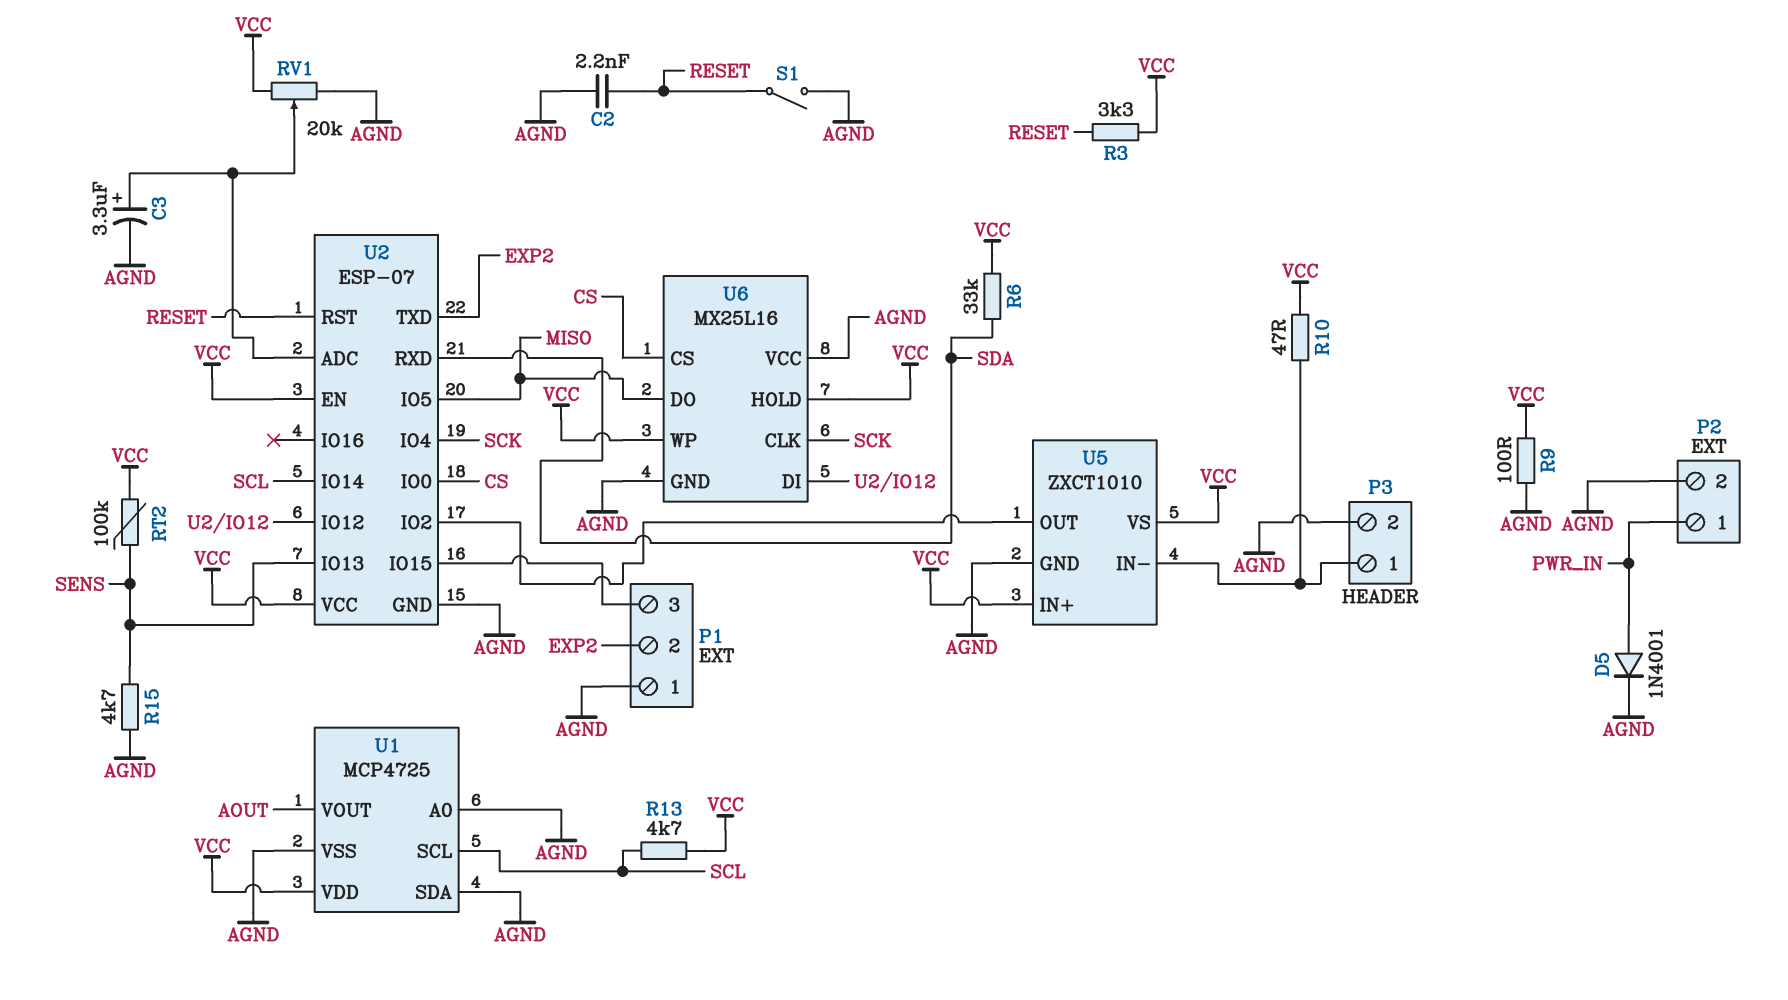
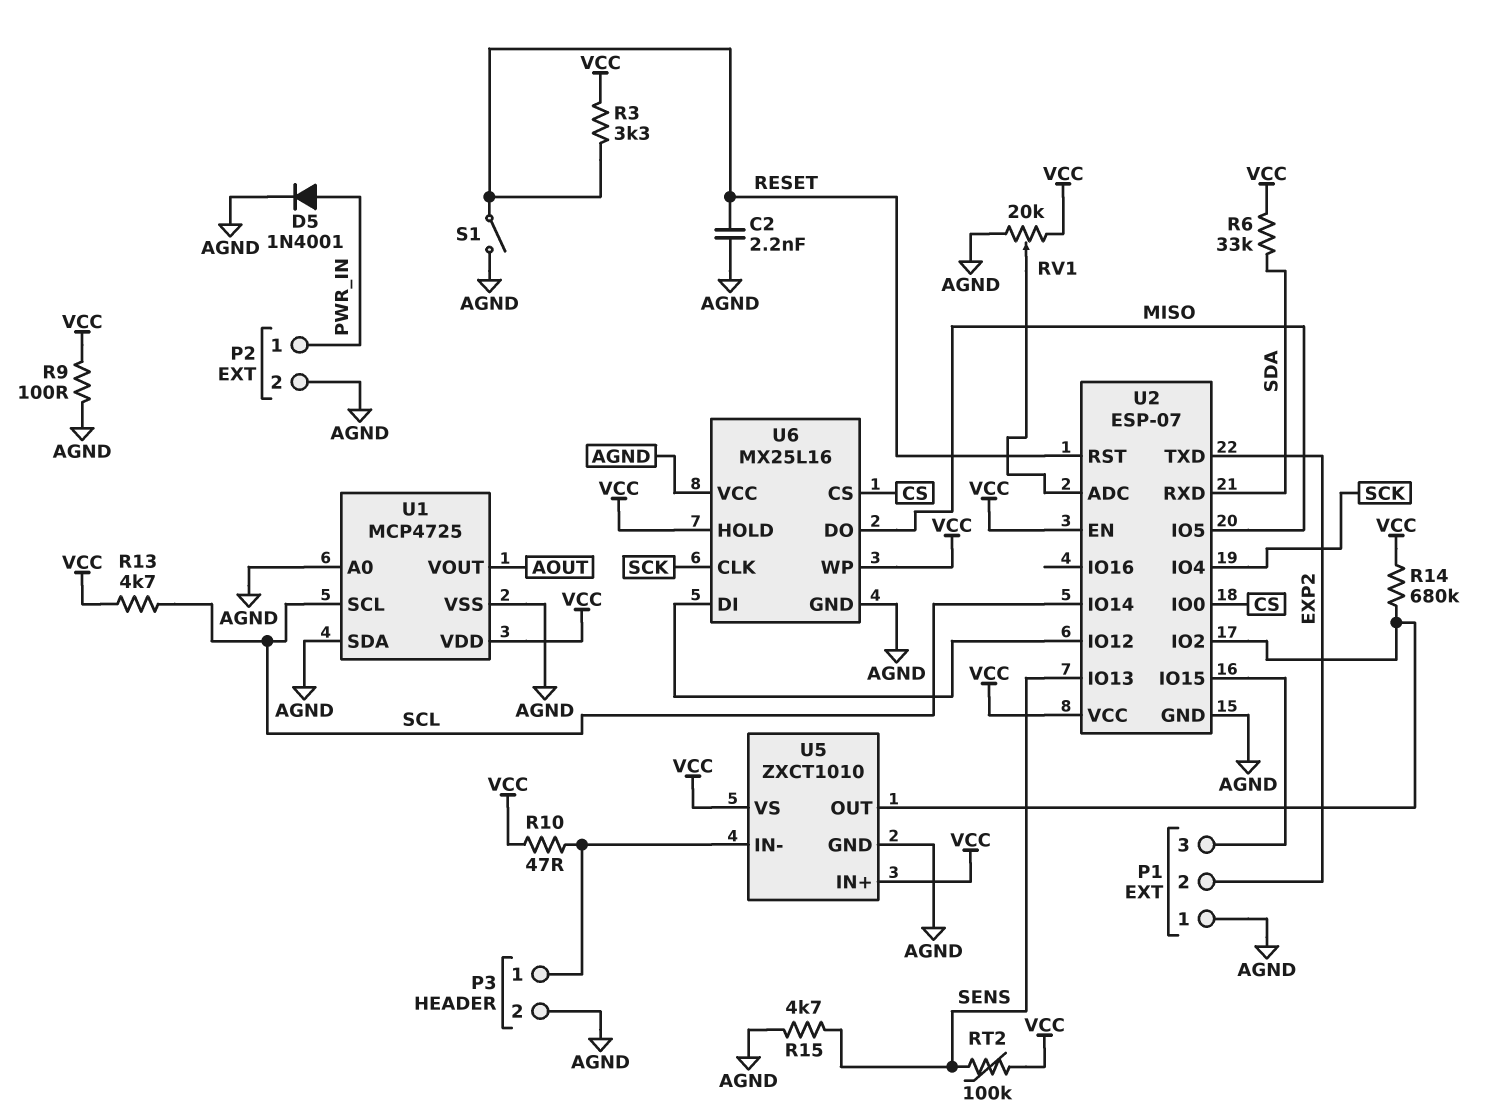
C3: 3.3uF (plus U2/ADC, minus AGND) -> none
R14: none -> 680k (U2/IO2, VCC)

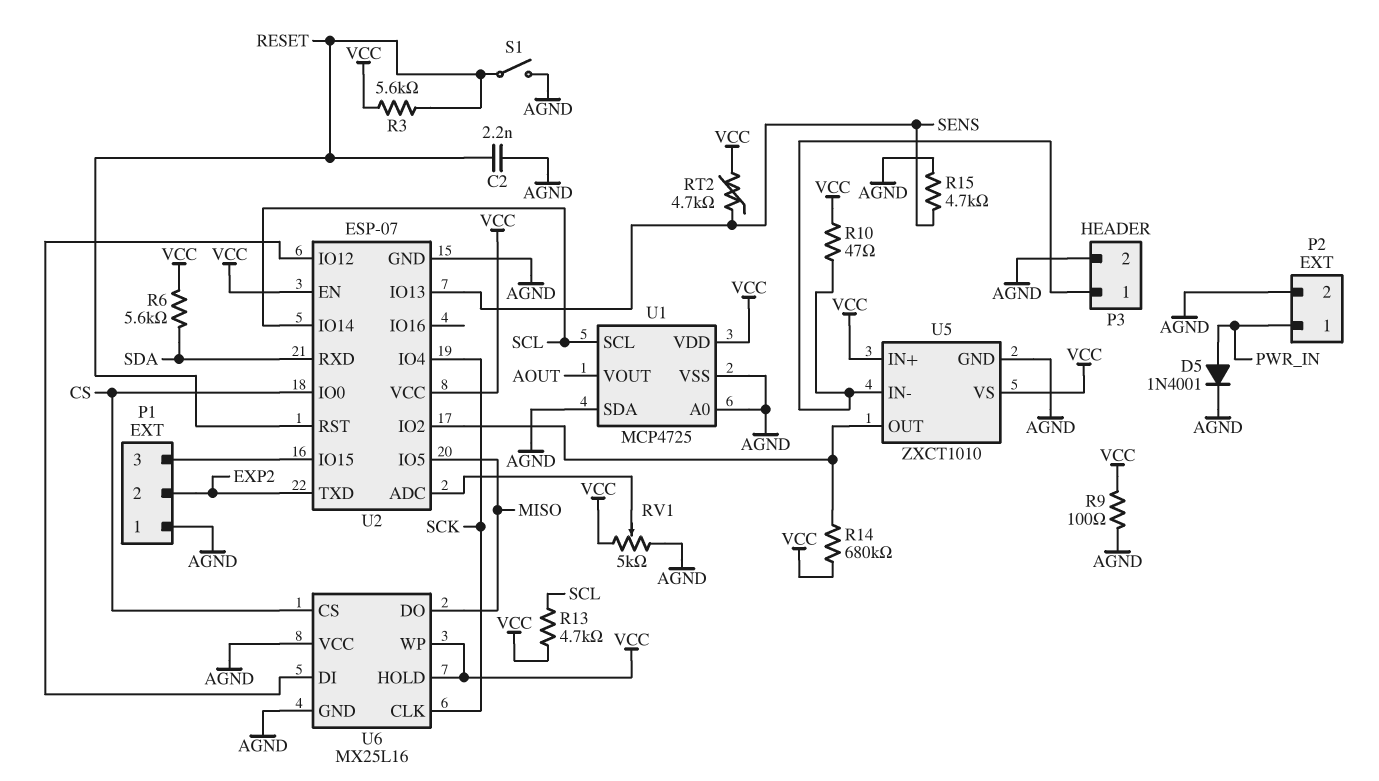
R3: 3.3k (RESET, VCC) -> 5.6k (RESET, VCC)
R6: 33k (SDA, VCC) -> 5.6k (SDA, VCC)
RT2: 100k (SENS, VCC) -> 4.7k (SENS, VCC)
RV1: 20k (AGND, VCC, wiper U2/ADC) -> 5k (AGND, VCC, wiper U2/ADC)

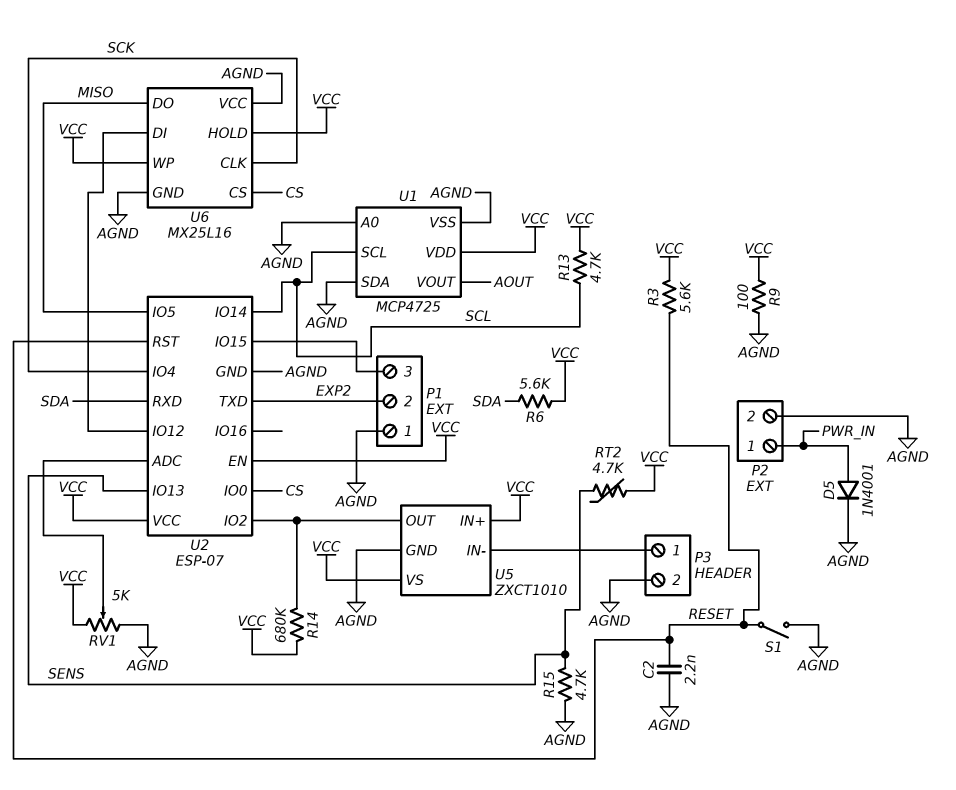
R10: 47 (P3/1, VCC) -> none

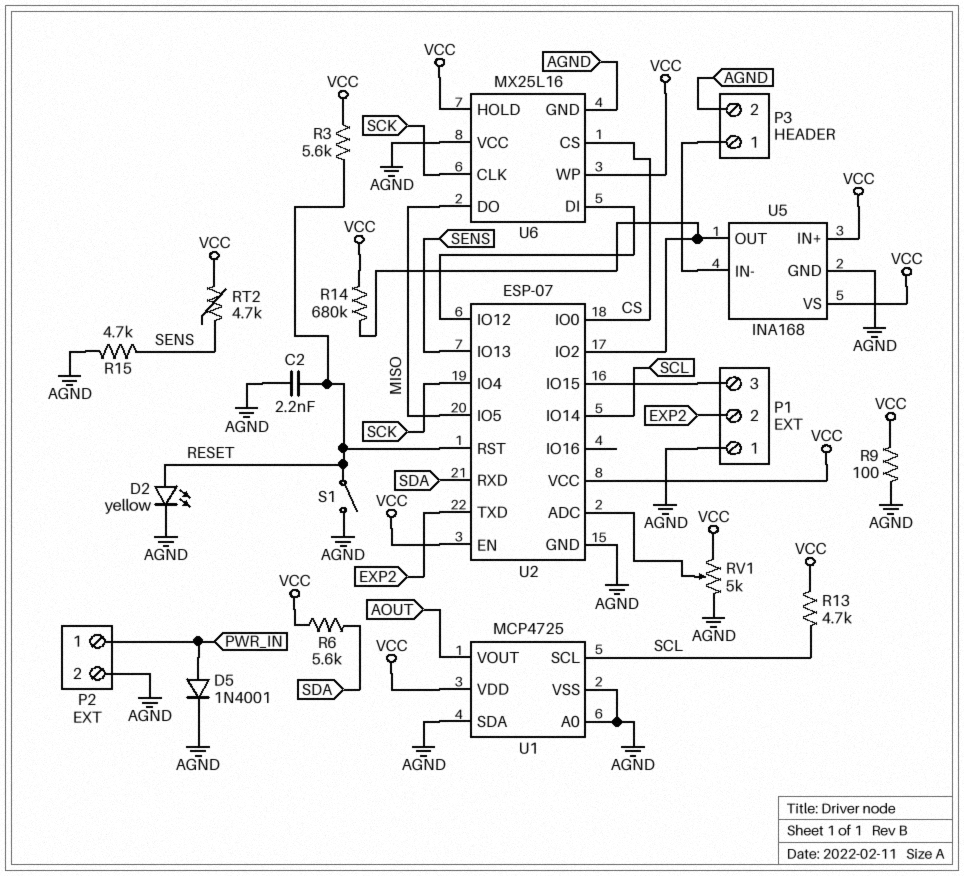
D2: none -> LED yellow (A RESET, K AGND)
U5: ZXCT1010 -> INA168

